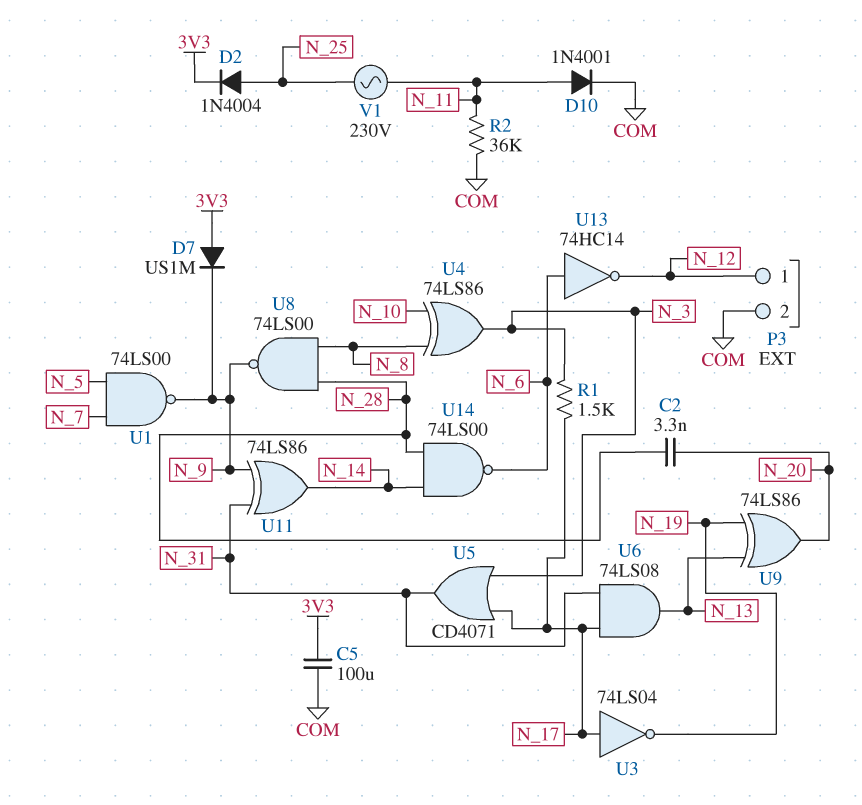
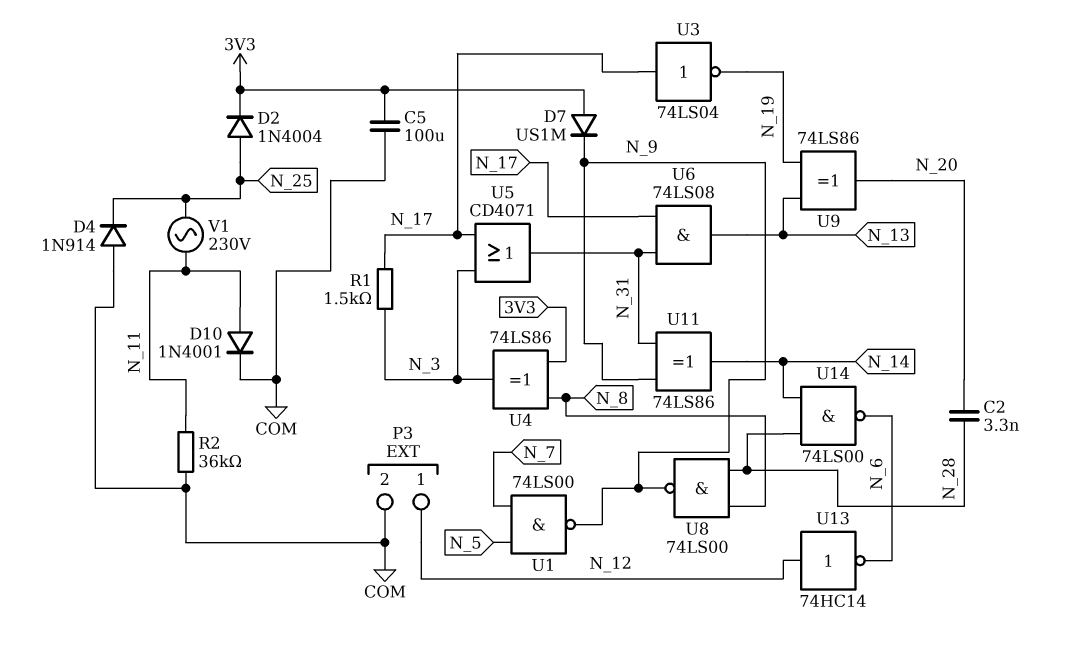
D4: none -> diode 1N914 (A COM, K N_25)
U4: XOR 74LS86 (in N_8, in N_10, out N_3) -> XOR 74LS86 (in 3V3, in N_8, out N_3)
U13: NOT 74HC14 (in N_6, out N_12) -> NOT 74HC14 (in N_12, out N_6)

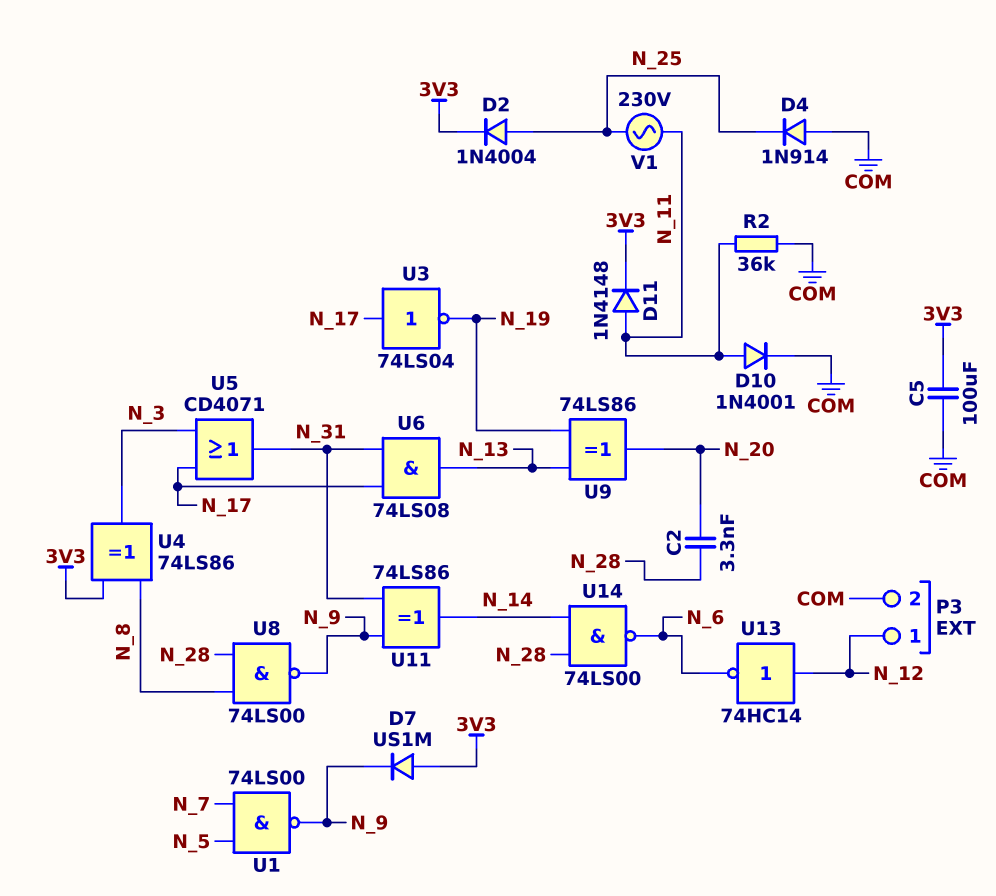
D11: none -> diode 1N4148 (A N_11, K 3V3)
R1: 1.5k (N_3, N_17) -> none

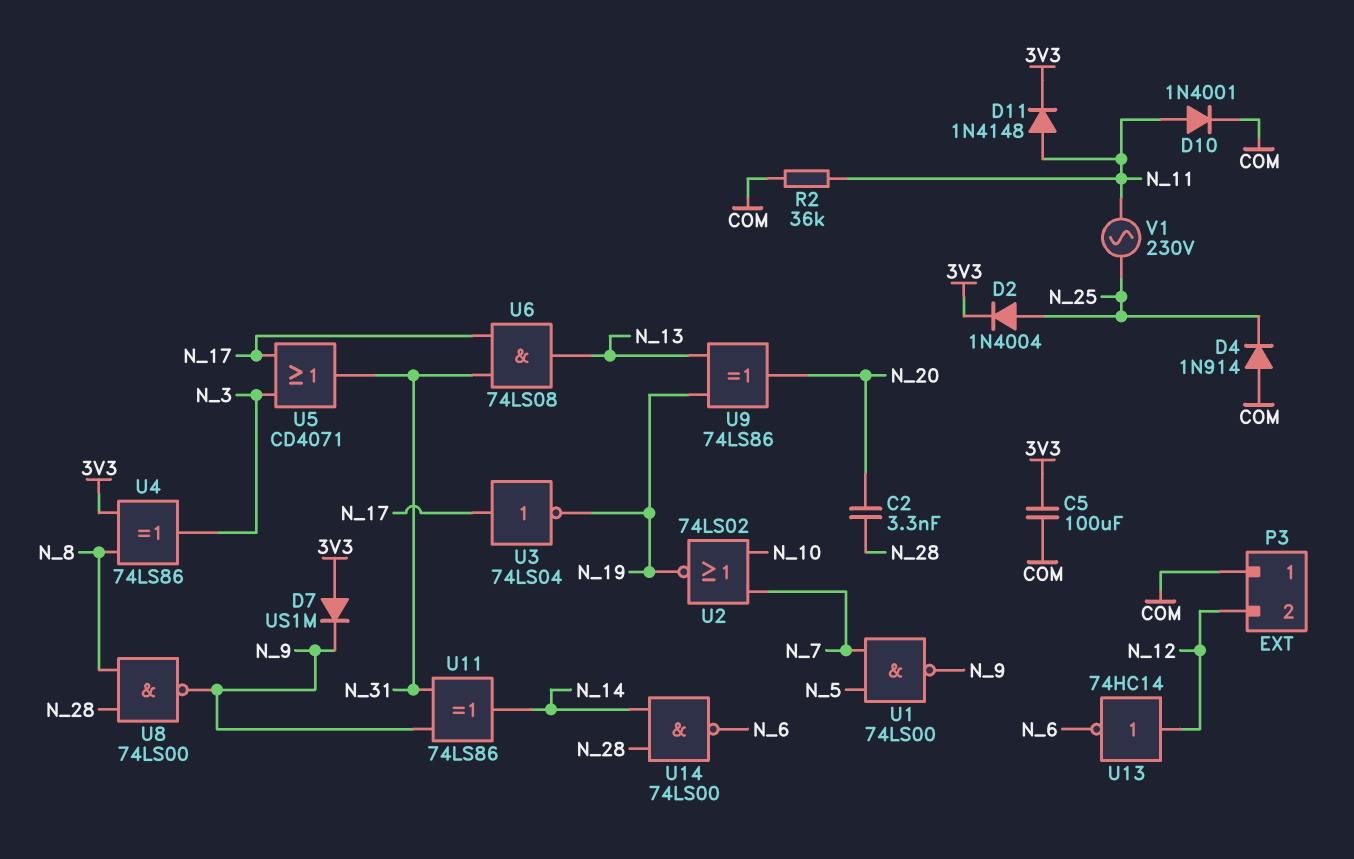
P3 pin 1: N_12 -> COM
P3 pin 2: COM -> N_12
U2: none -> NOR 74LS02 (in N_7, in N_10, out N_19)

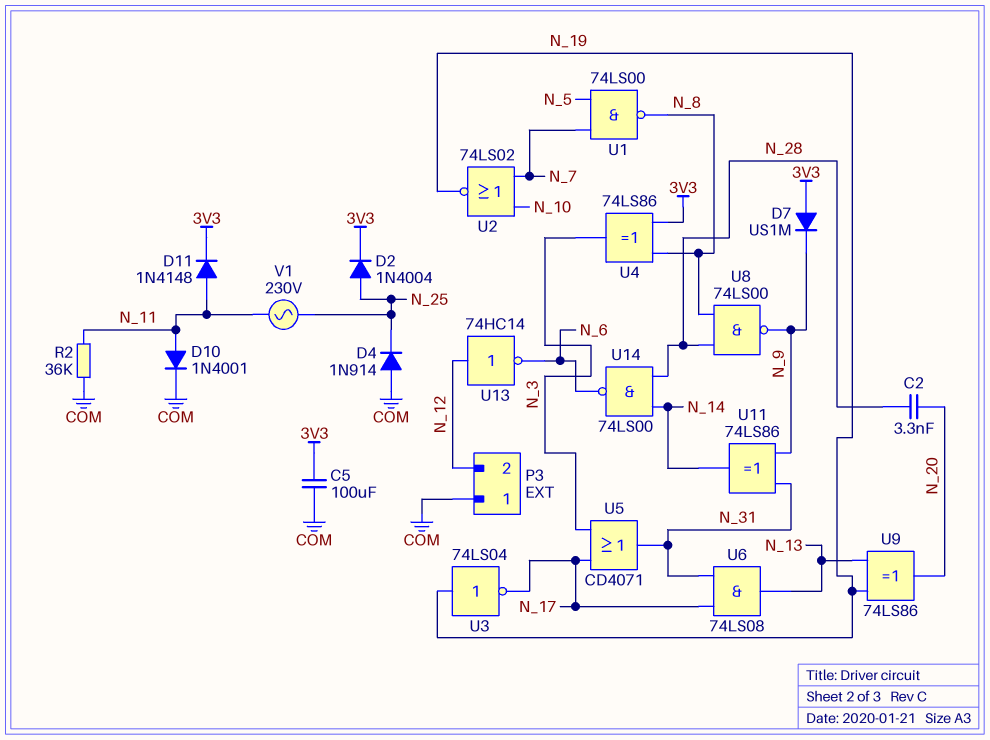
U1: NAND 74LS00 (in N_5, in N_7, out N_9) -> NAND 74LS00 (in N_5, in N_7, out N_8)
U3: NOT 74LS04 (in N_17, out N_19) -> NOT 74LS04 (in N_19, out N_17)

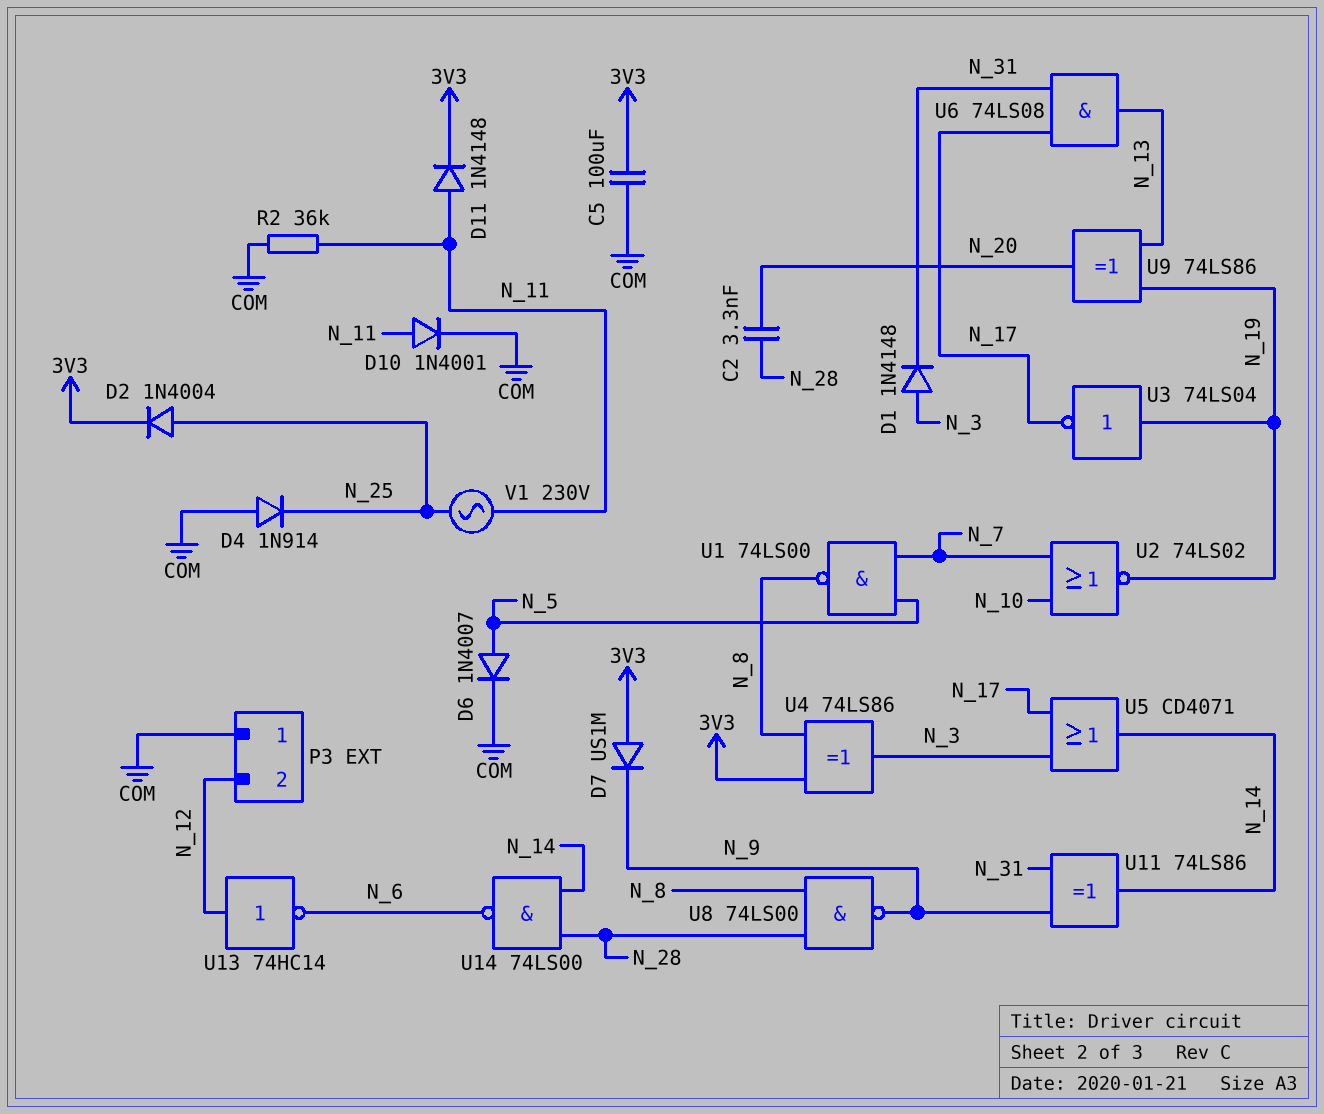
D1: none -> diode 1N4148 (A N_3, K N_31)
D6: none -> diode 1N4007 (A N_5, K COM)
U5: OR CD4071 (in N_3, in N_17, out N_31) -> OR CD4071 (in N_3, in N_17, out N_14)

